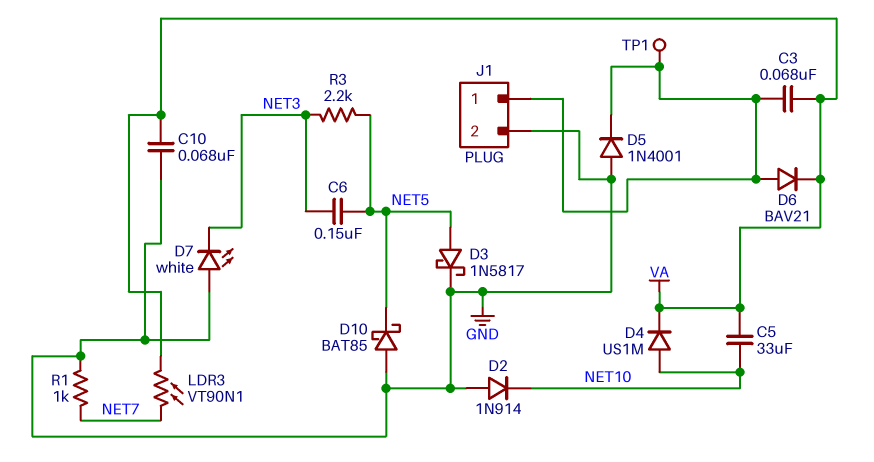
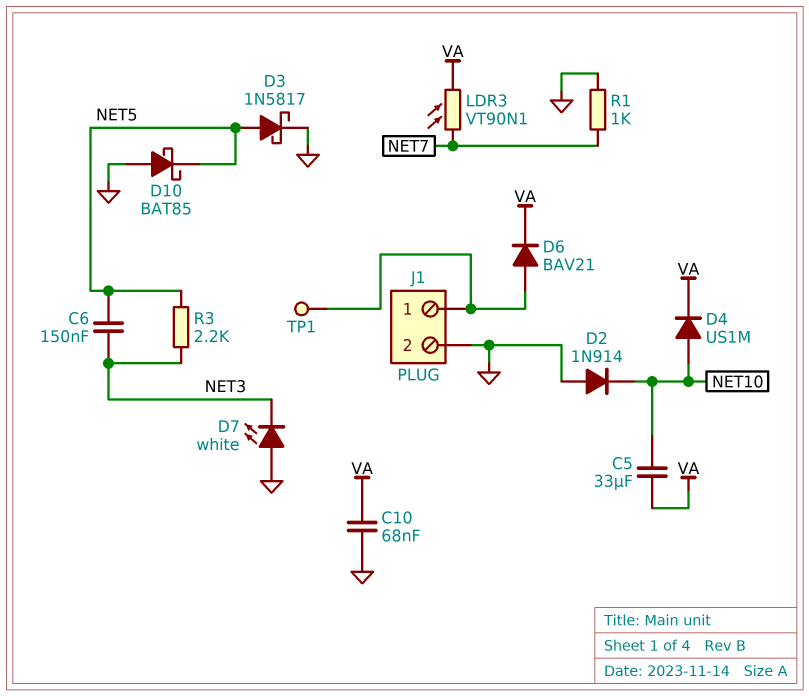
C3: 68nF (J1/1, VA) -> none
D5: diode 1N4001 (A GND, K J1/1) -> none

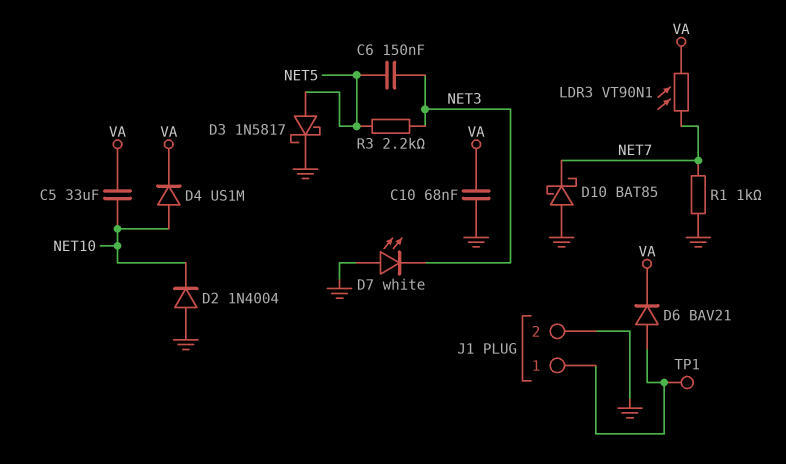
D2: diode 1N914 (A GND, K NET10) -> diode 1N4004 (A GND, K NET10)
D10: schottky BAT85 (A GND, K NET5) -> schottky BAT85 (A GND, K NET7)

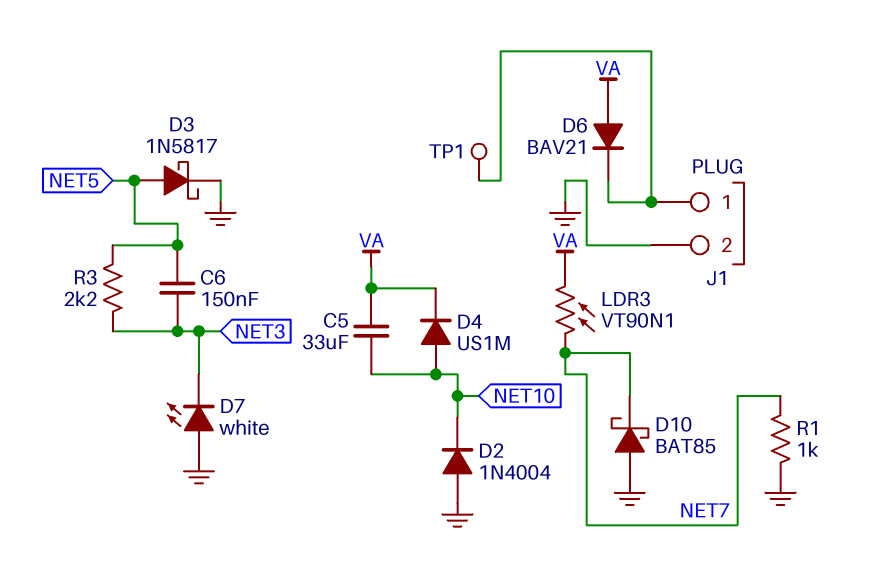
C10: 68nF (GND, VA) -> none
D6: diode BAV21 (A J1/1, K VA) -> diode BAV21 (A VA, K J1/1)

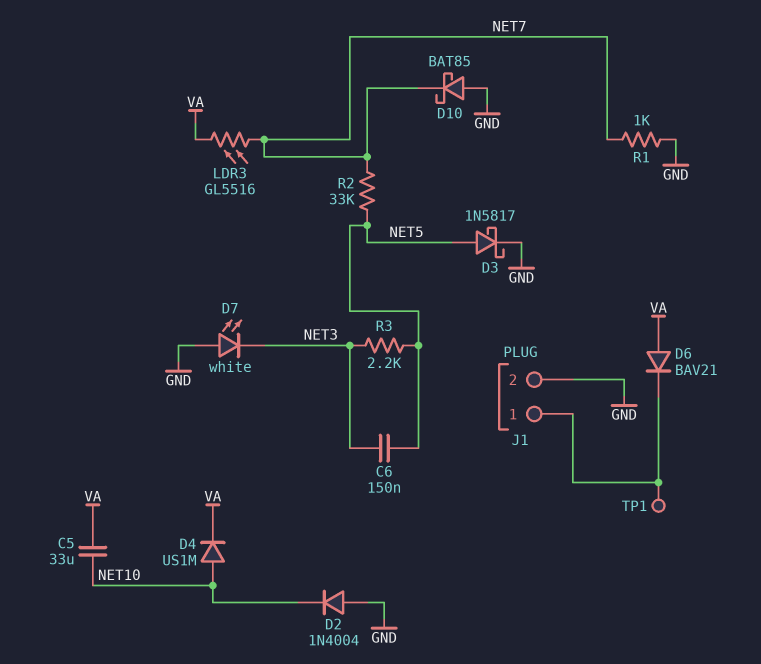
LDR3: VT90N1 (NET7, VA) -> GL5516 (NET7, VA)
R2: none -> 33k (NET5, NET7)

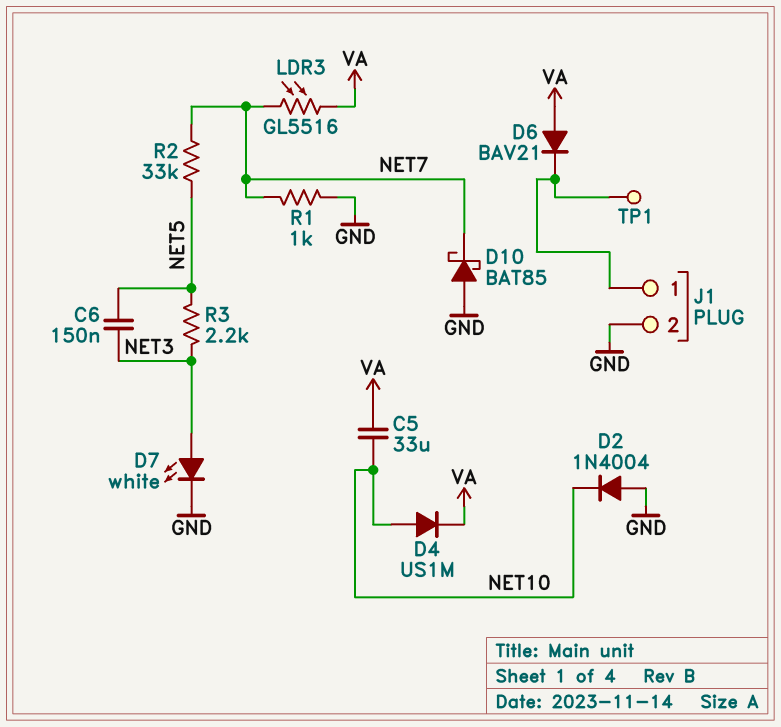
D3: schottky 1N5817 (A NET5, K GND) -> none
D7: LED white (A GND, K NET3) -> LED white (A NET3, K GND)

